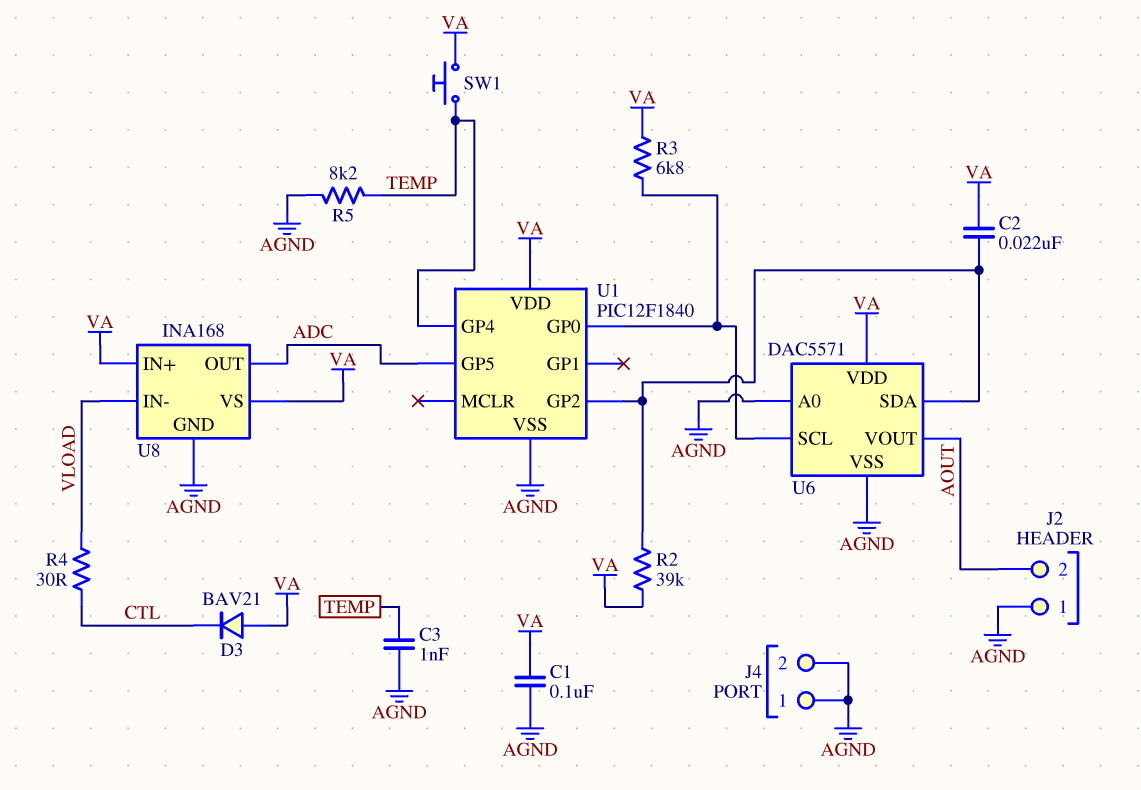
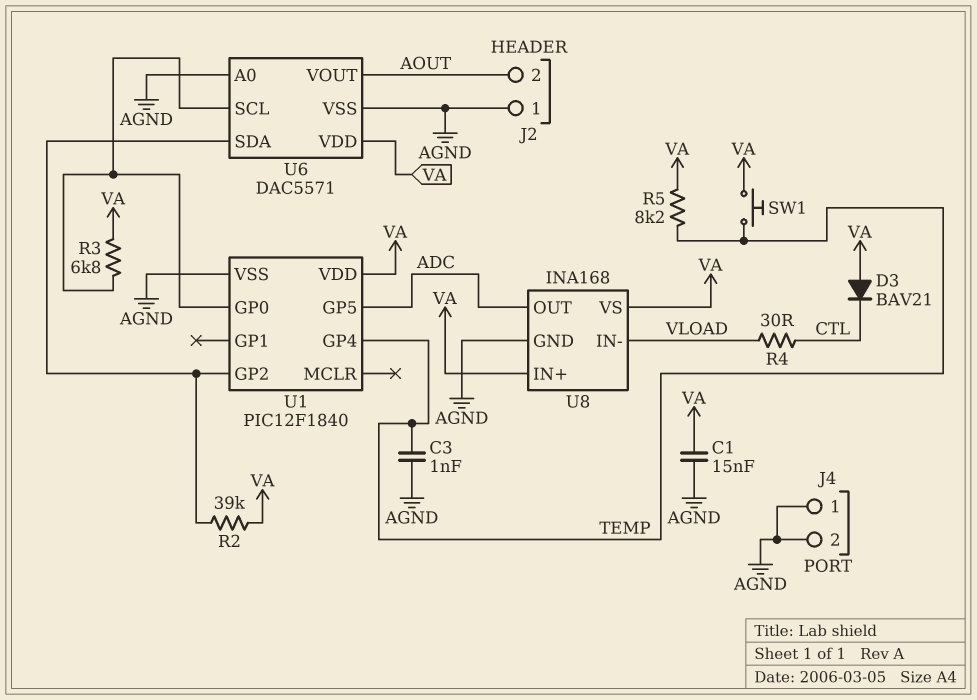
C1: 100nF (AGND, VA) -> 15nF (AGND, VA)
C2: 22nF (U1/GP2, VA) -> none
R5: 8.2k (AGND, TEMP) -> 8.2k (TEMP, VA)

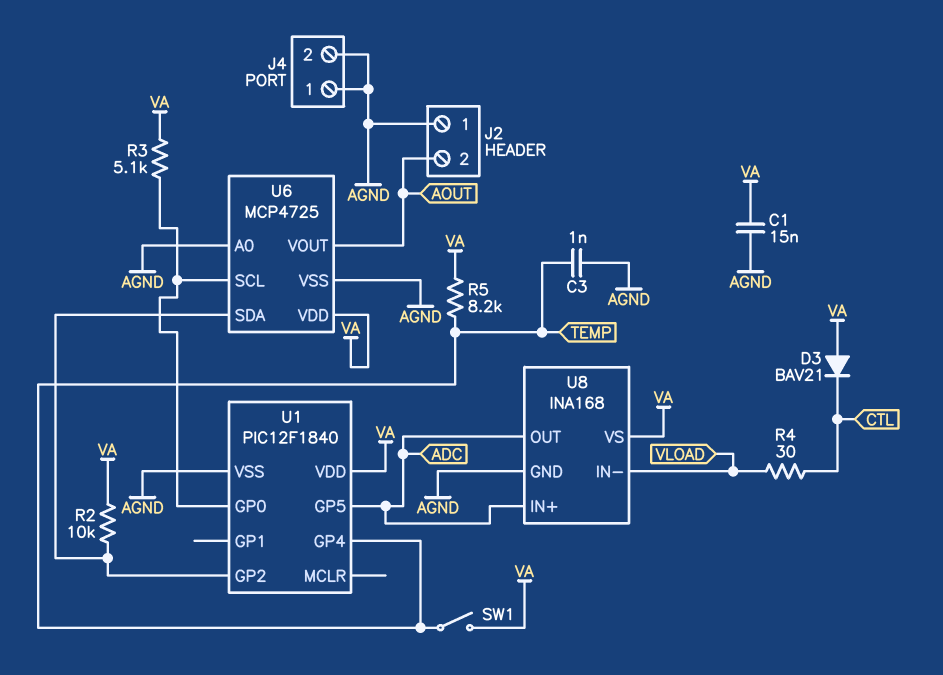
R2: 39k (U1/GP2, VA) -> 10k (U1/GP2, VA)
R3: 6.8k (U1/GP0, VA) -> 5.1k (U1/GP0, VA)
SW1: button (TEMP, VA) -> switch (TEMP, VA)
U6: DAC5571 -> MCP4725
U8 pin IN+: VA -> ADC

